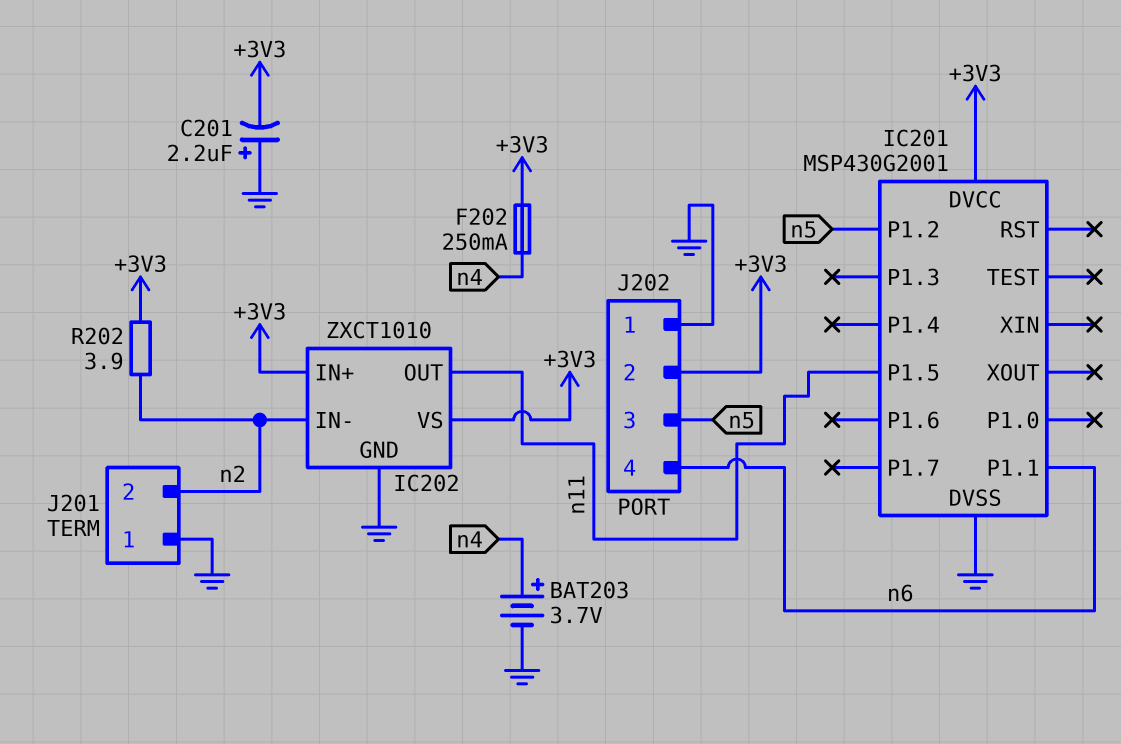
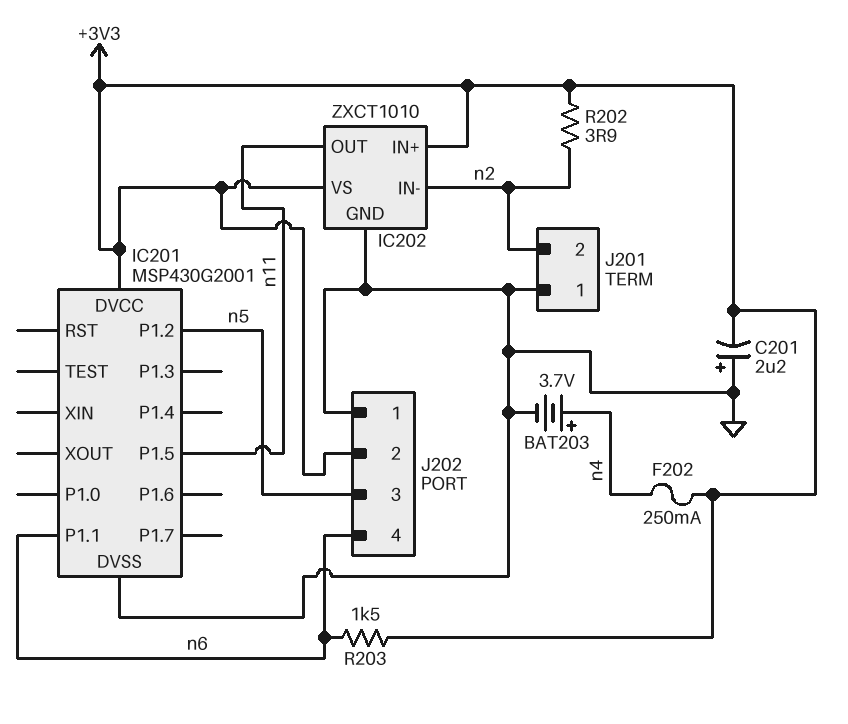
R203: none -> 1.5k (+3V3, n6)

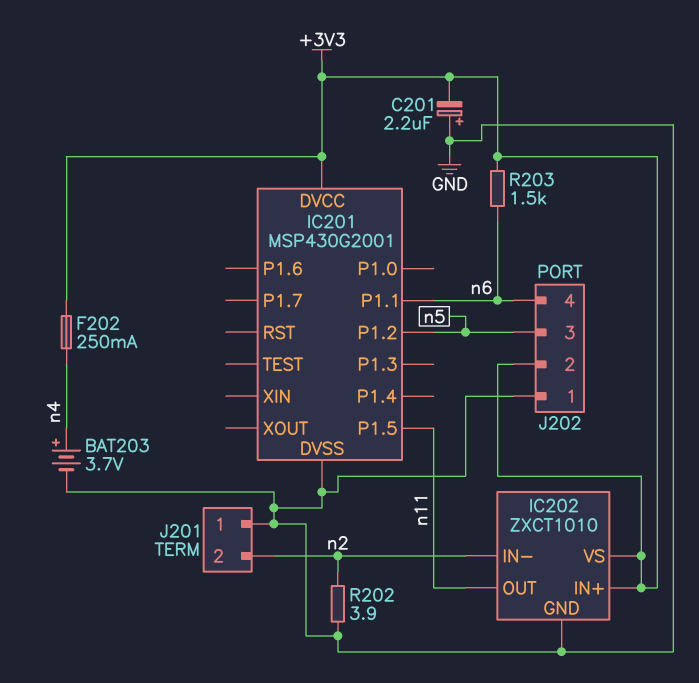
R202: 3.9 (+3V3, n2) -> 3.9 (GND, n2)

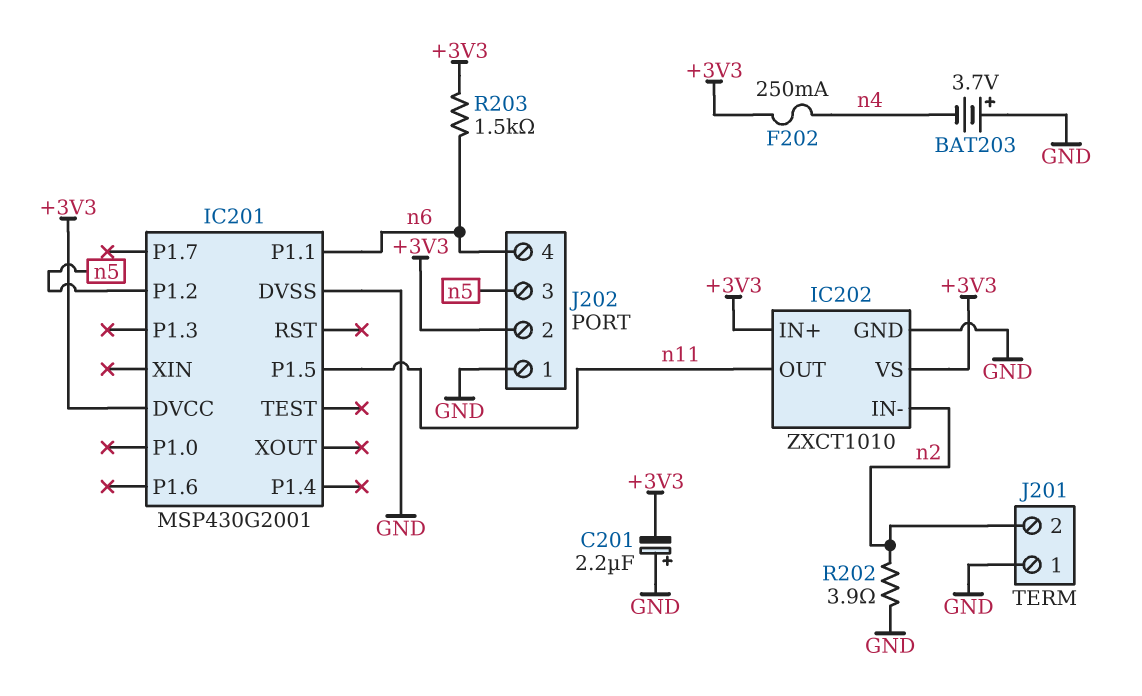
BAT203: 3.7V (plus n4, minus GND) -> 3.7V (plus GND, minus n4)

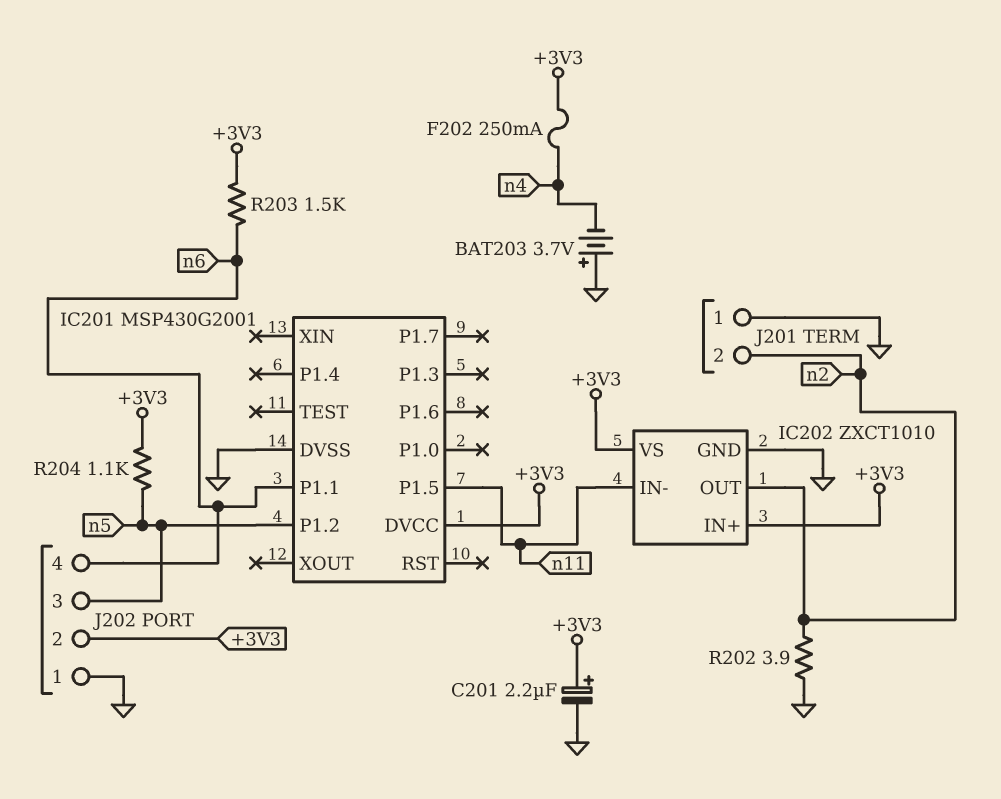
C201: 2.2uF (plus GND, minus +3V3) -> 2.2uF (plus +3V3, minus GND)
IC202 pin IN-: n2 -> n11
IC202 pin OUT: n11 -> n2
R204: none -> 1.1k (+3V3, n5)

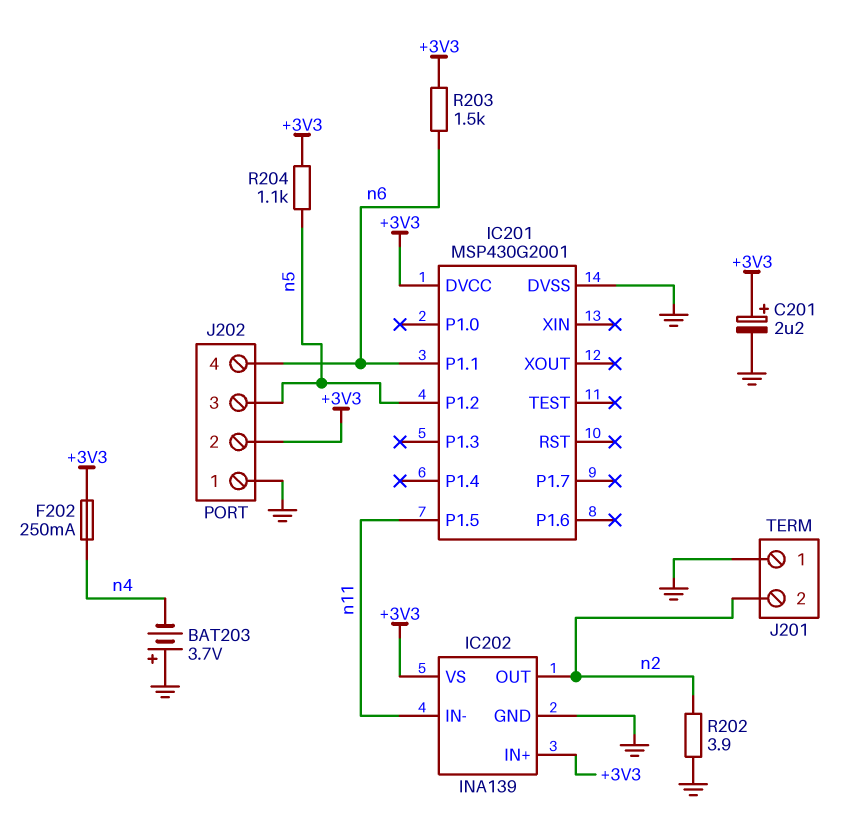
IC202: ZXCT1010 -> INA139

